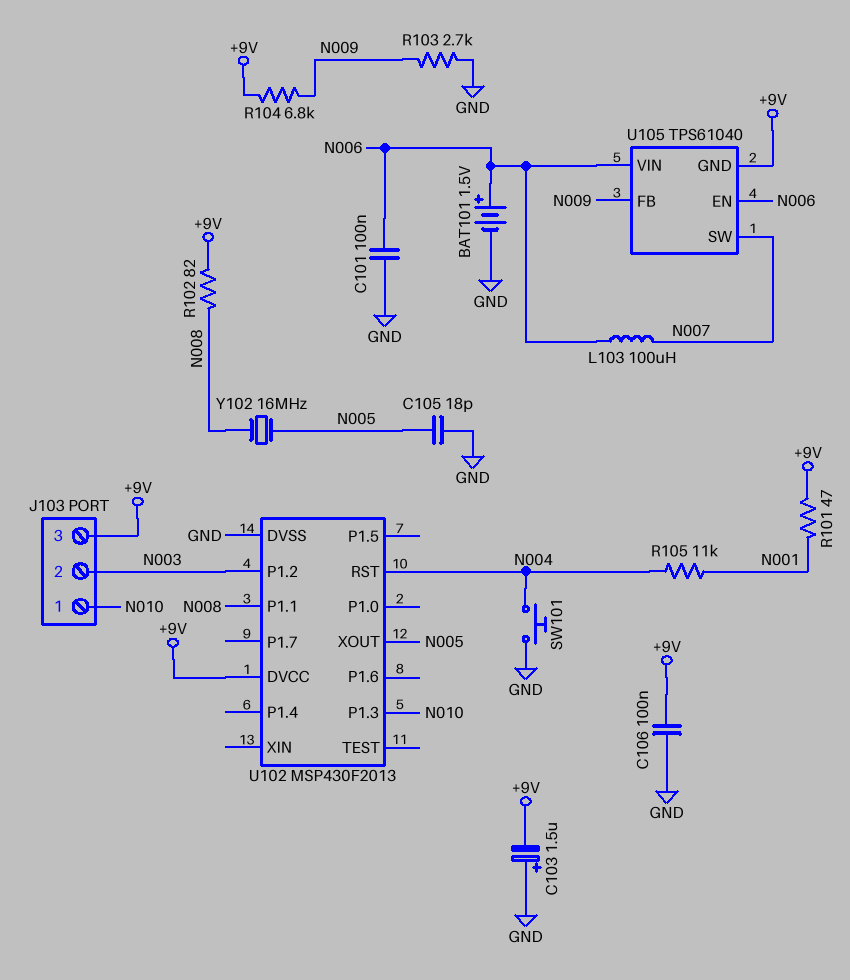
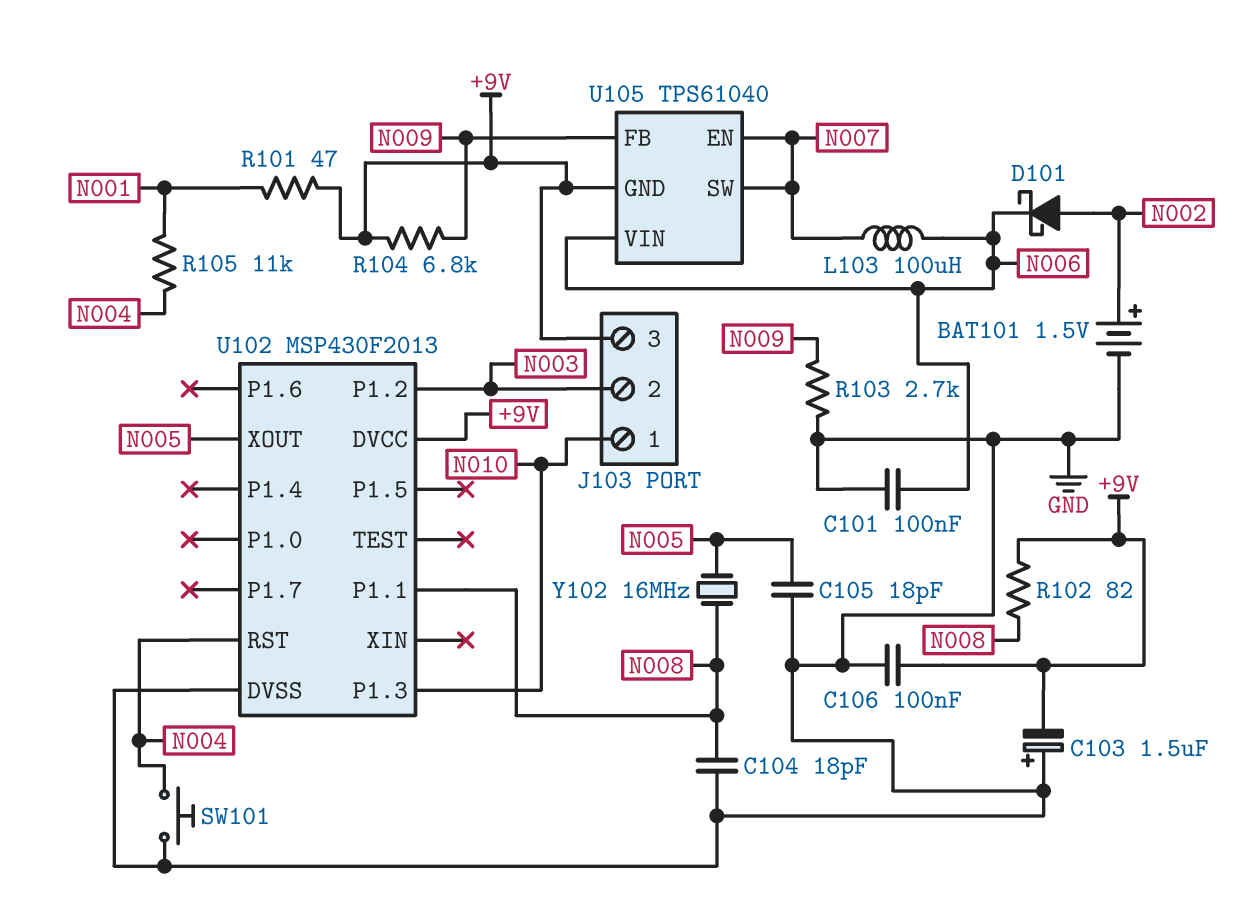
BAT101: 1.5V (plus N006, minus GND) -> 1.5V (plus N002, minus GND)
C104: none -> 18pF (GND, N008)
D101: none -> schottky (A N002, K N006)
U105 pin EN: N006 -> N007

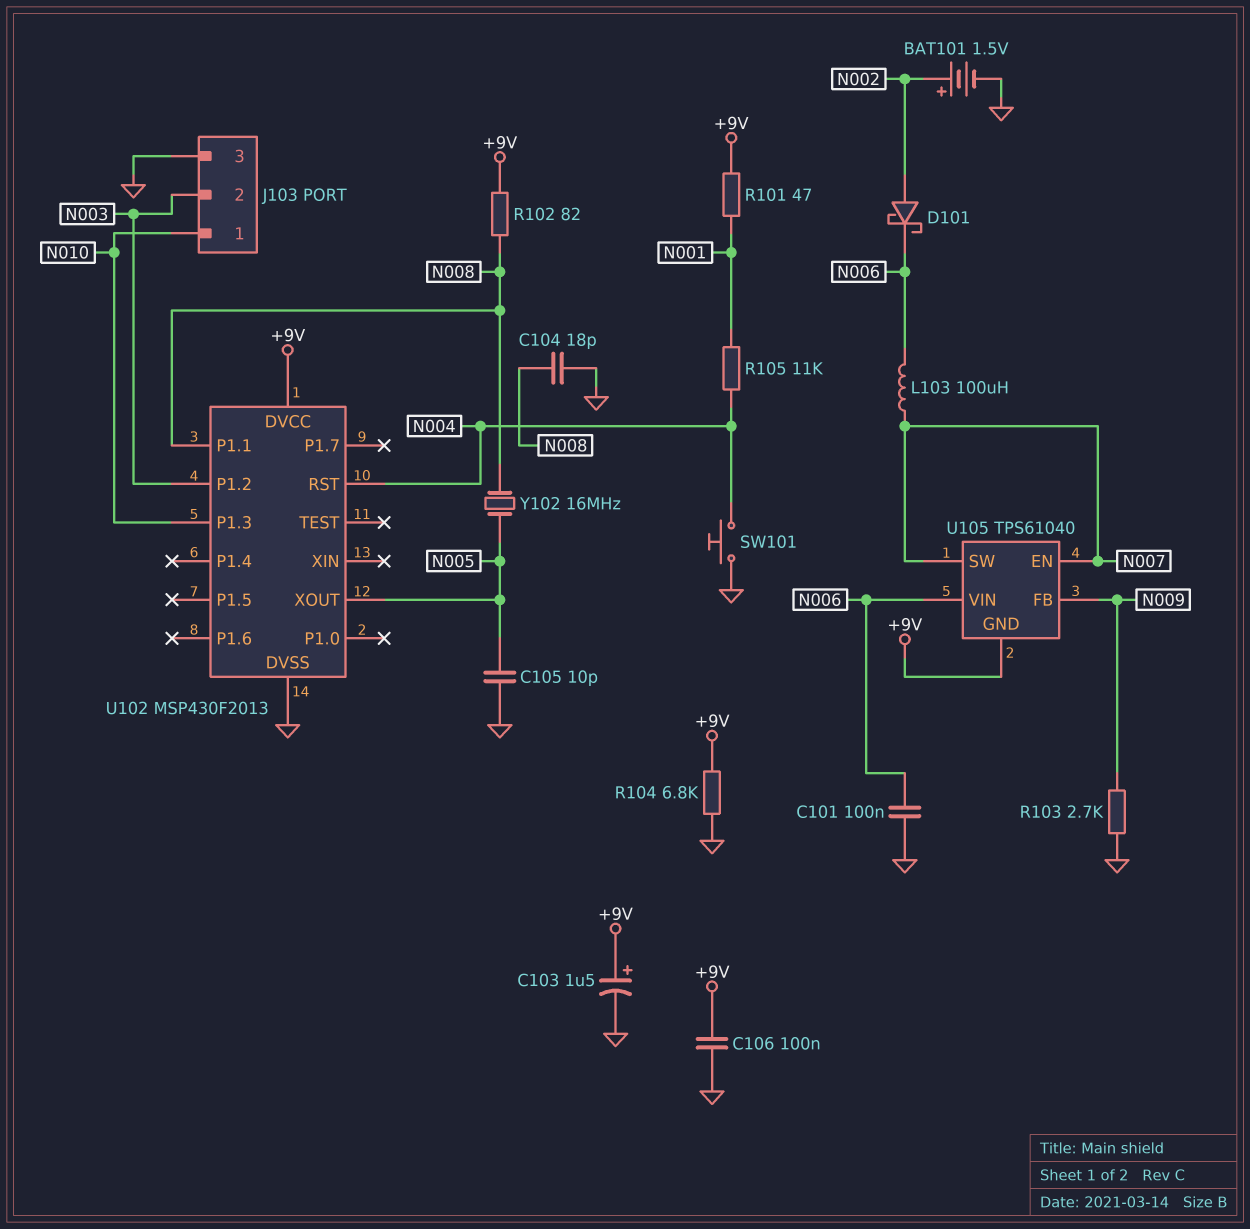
C103: 1.5uF (plus GND, minus +9V) -> 1.5uF (plus +9V, minus GND)
C105: 18pF (GND, N005) -> 10pF (GND, N005)
J103 pin 3: +9V -> GND
R104: 6.8k (+9V, N009) -> 6.8k (+9V, GND)

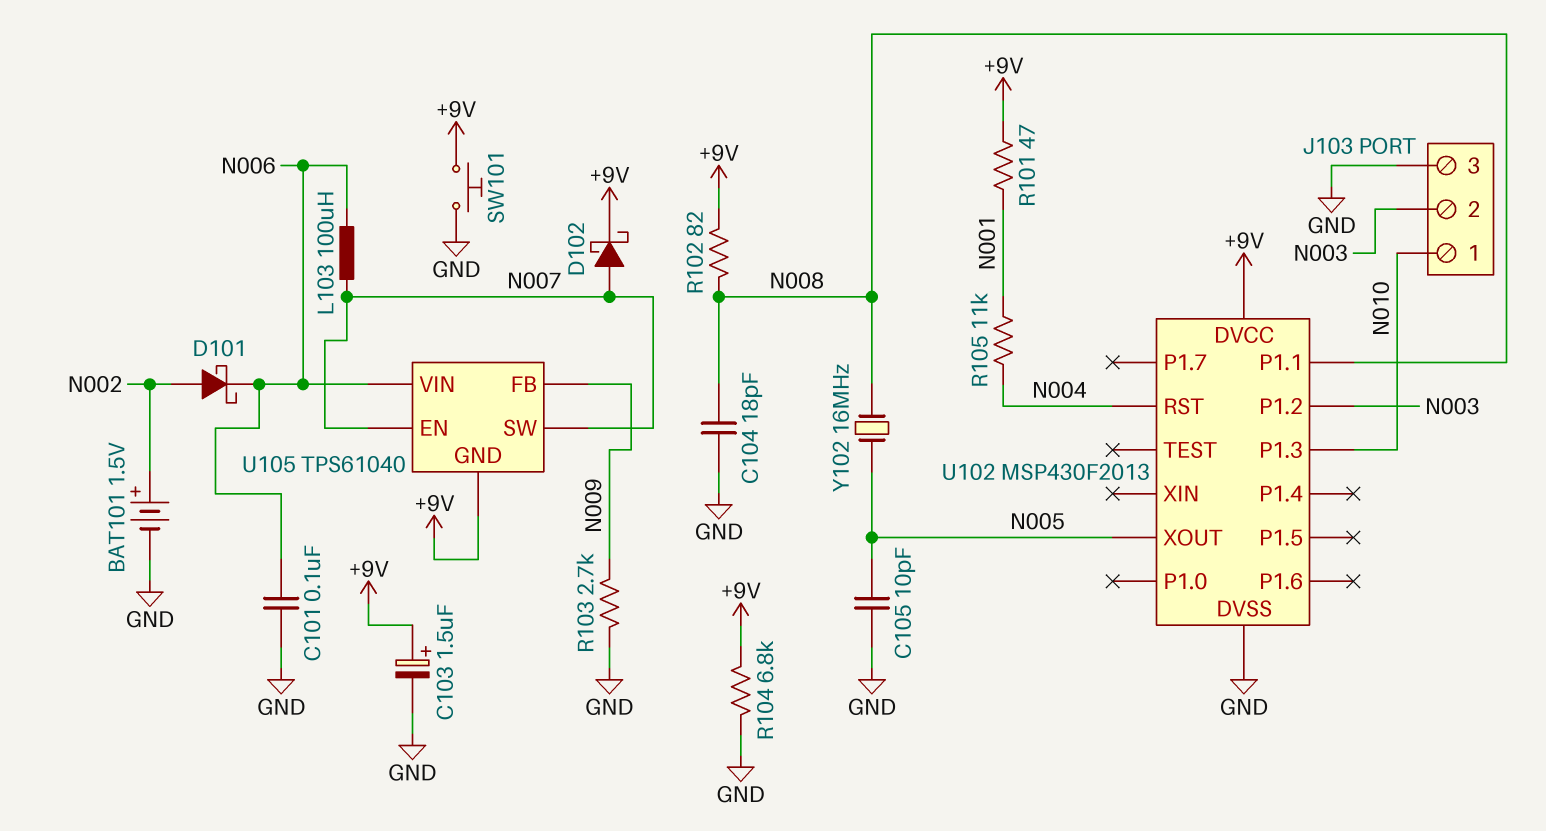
C106: 100nF (+9V, GND) -> none
D102: none -> schottky (A N007, K +9V)
SW101: button (GND, N004) -> button (+9V, GND)

